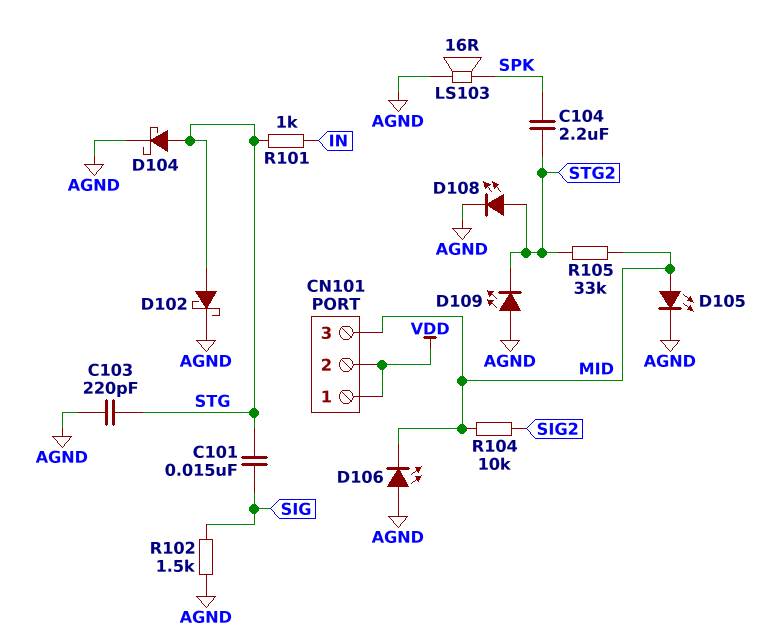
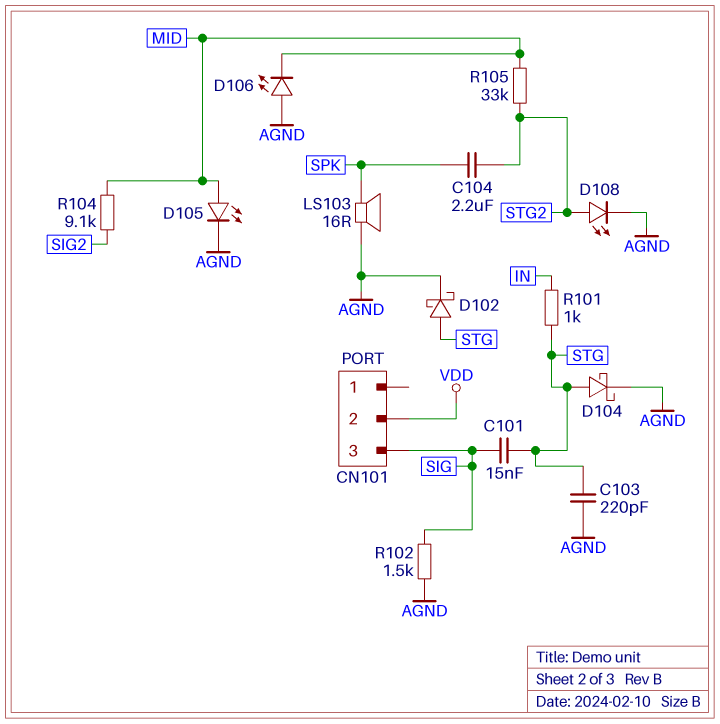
CN101 pin 1: VDD -> none
CN101 pin 3: MID -> SIG
D109: LED (A AGND, K STG2) -> none
R104: 10k (MID, SIG2) -> 9.1k (MID, SIG2)

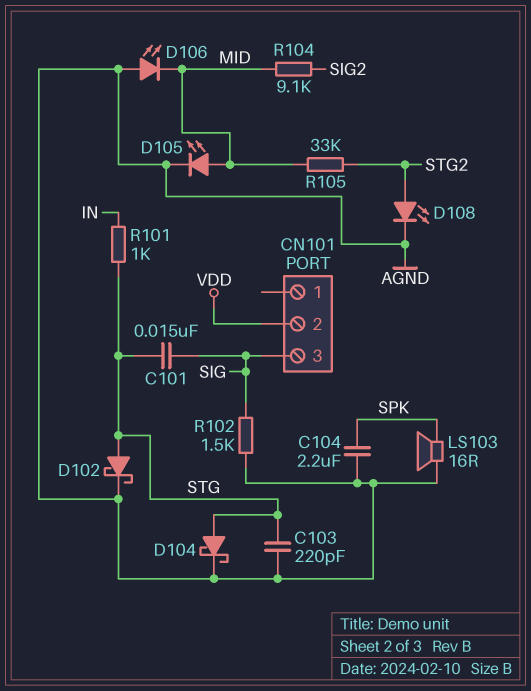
C104: 2.2uF (SPK, STG2) -> 2.2uF (AGND, SPK)

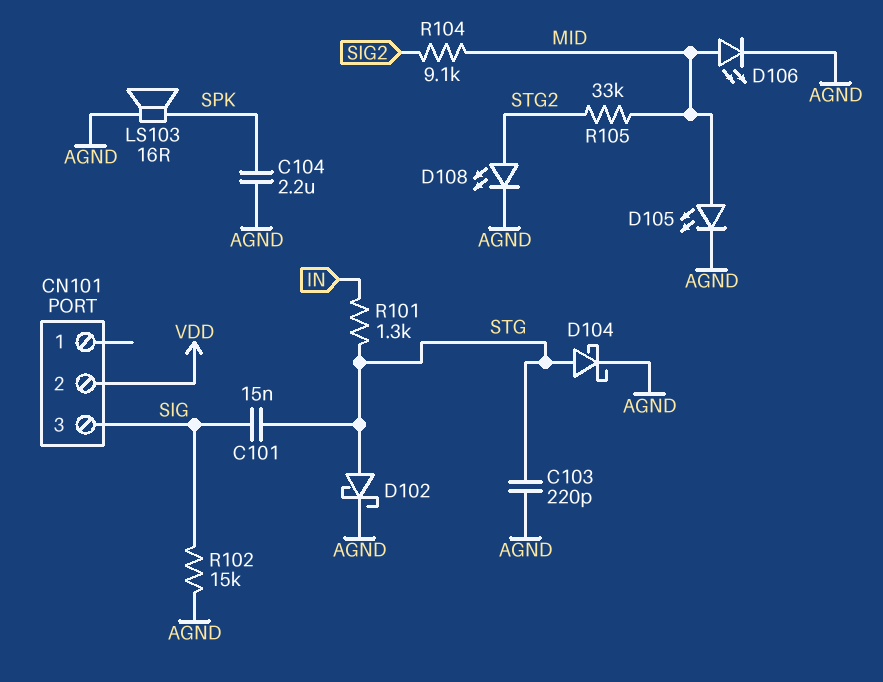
D106: LED (A AGND, K MID) -> LED (A MID, K AGND)
R101: 1k (IN, STG) -> 1.3k (IN, STG)
R102: 1.5k (AGND, SIG) -> 15k (AGND, SIG)

